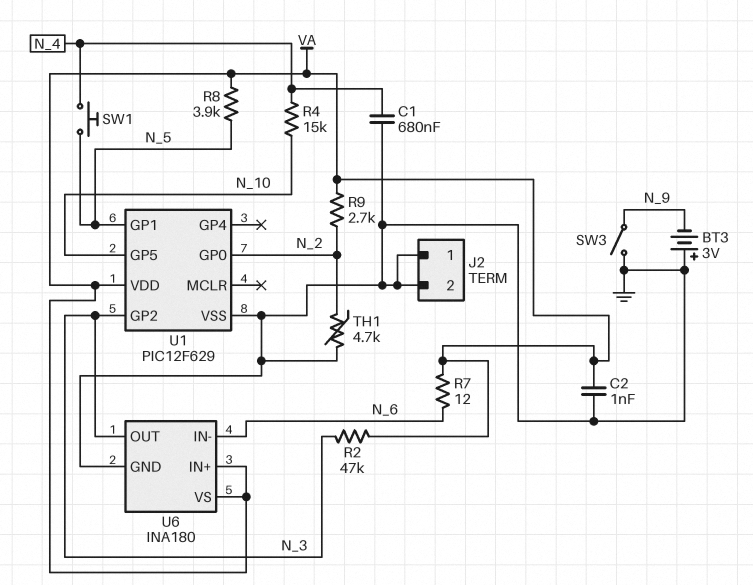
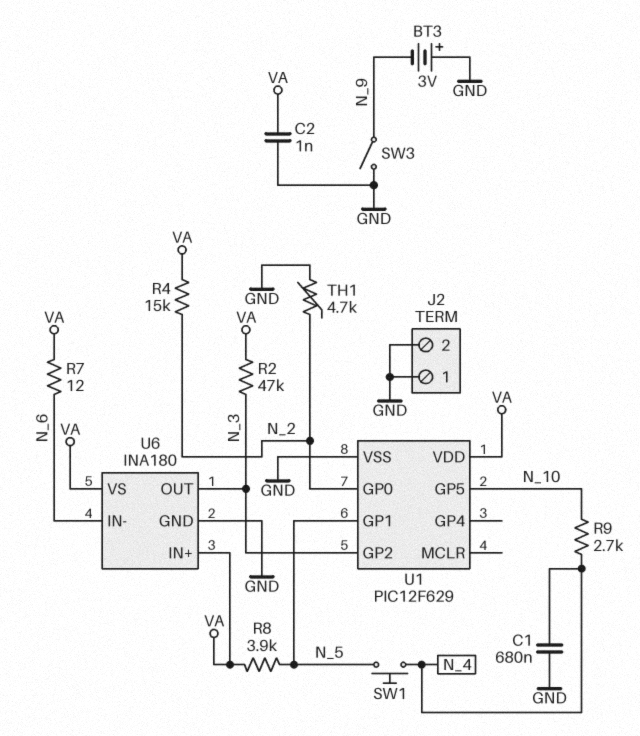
R4: 15k (N_4, N_10) -> 15k (N_2, VA)
R9: 2.7k (N_2, VA) -> 2.7k (N_4, N_10)

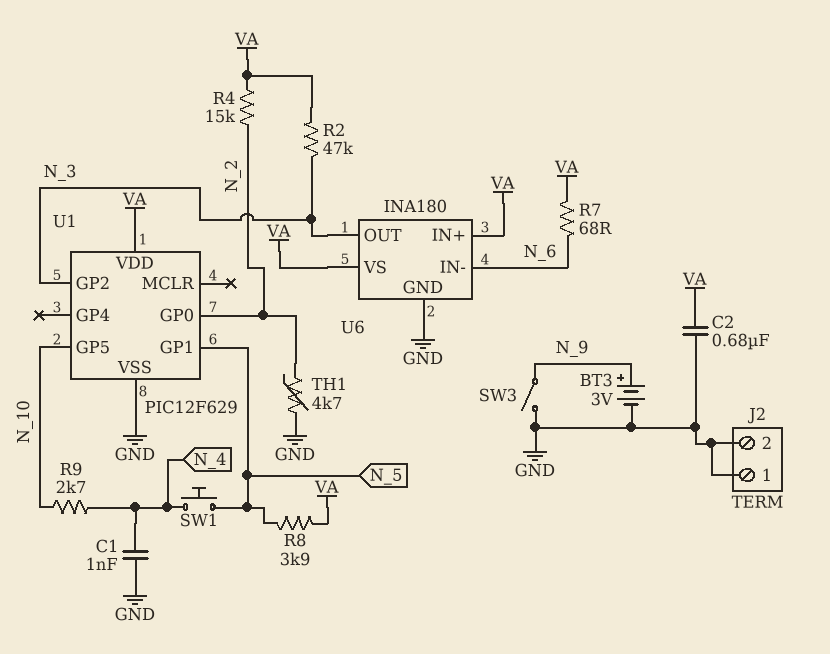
BT3: 3V (plus GND, minus N_9) -> 3V (plus N_9, minus GND)
C1: 680nF (GND, N_4) -> 1nF (GND, N_4)
C2: 1nF (GND, VA) -> 680nF (GND, VA)
R7: 12 (N_6, VA) -> 68 (N_6, VA)

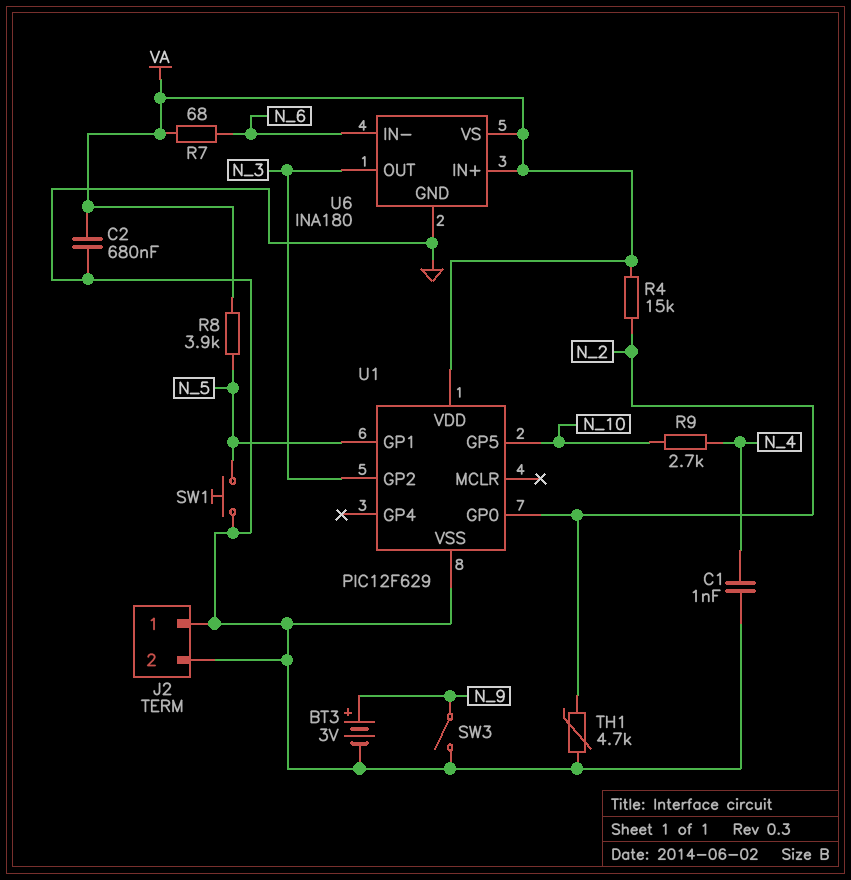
R2: 47k (N_3, VA) -> none
SW1: button (N_4, N_5) -> button (GND, N_5)

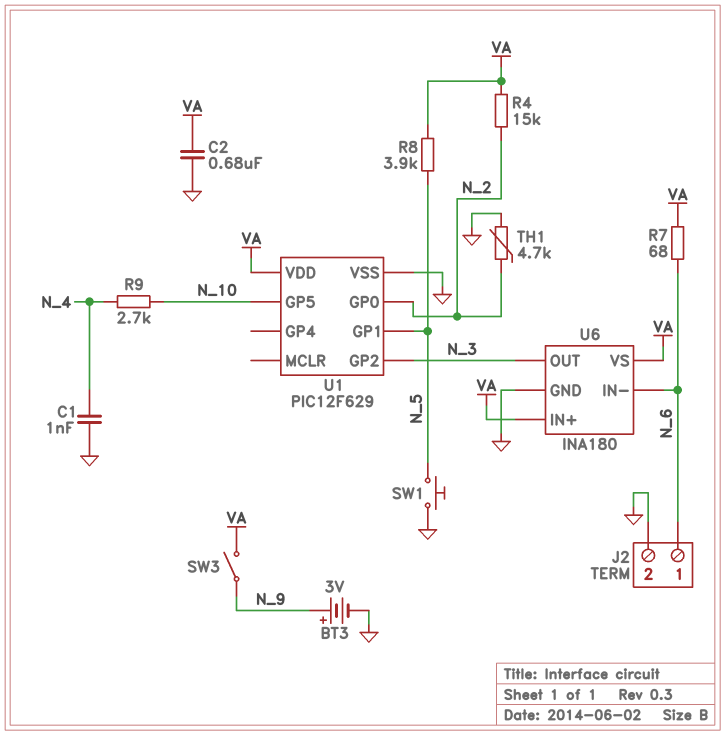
J2 pin 1: GND -> N_6
SW3: switch (GND, N_9) -> switch (N_9, VA)

